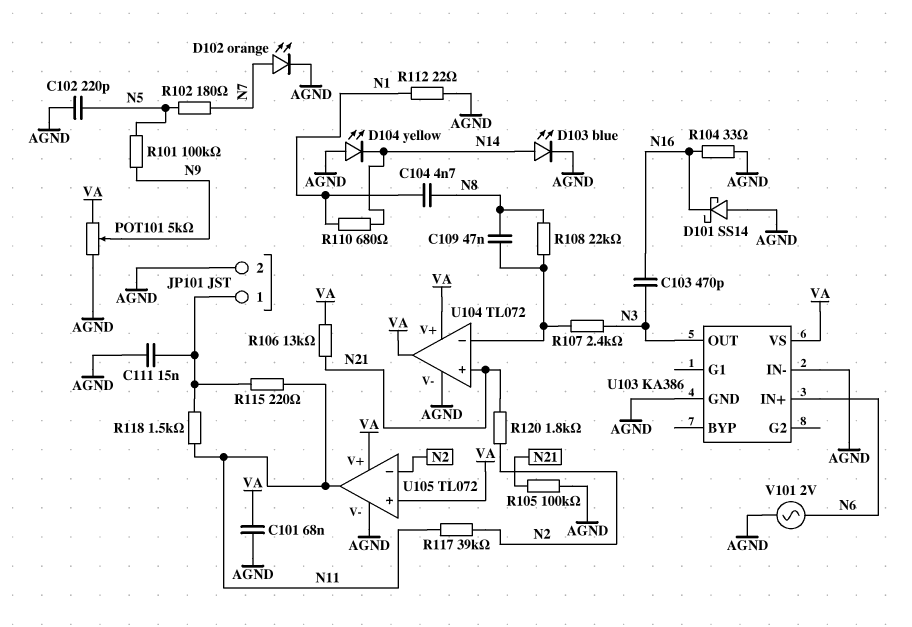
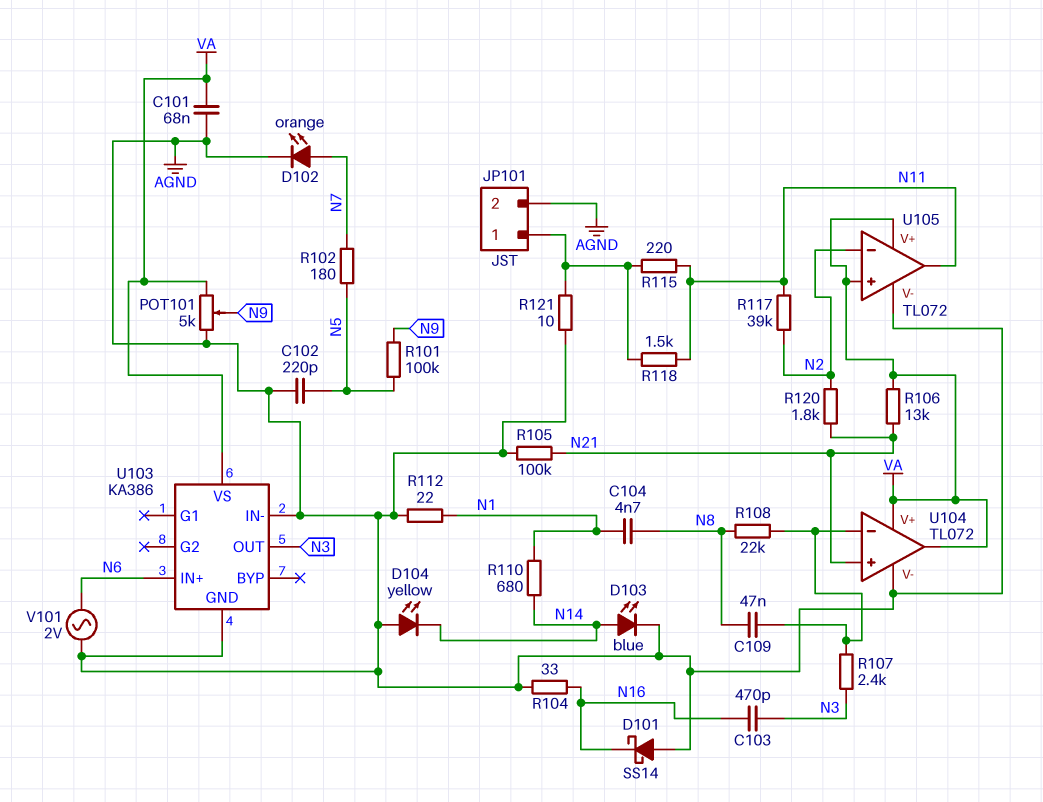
C111: 15nF (AGND, JP101/1) -> none
R121: none -> 10 (AGND, JP101/1)

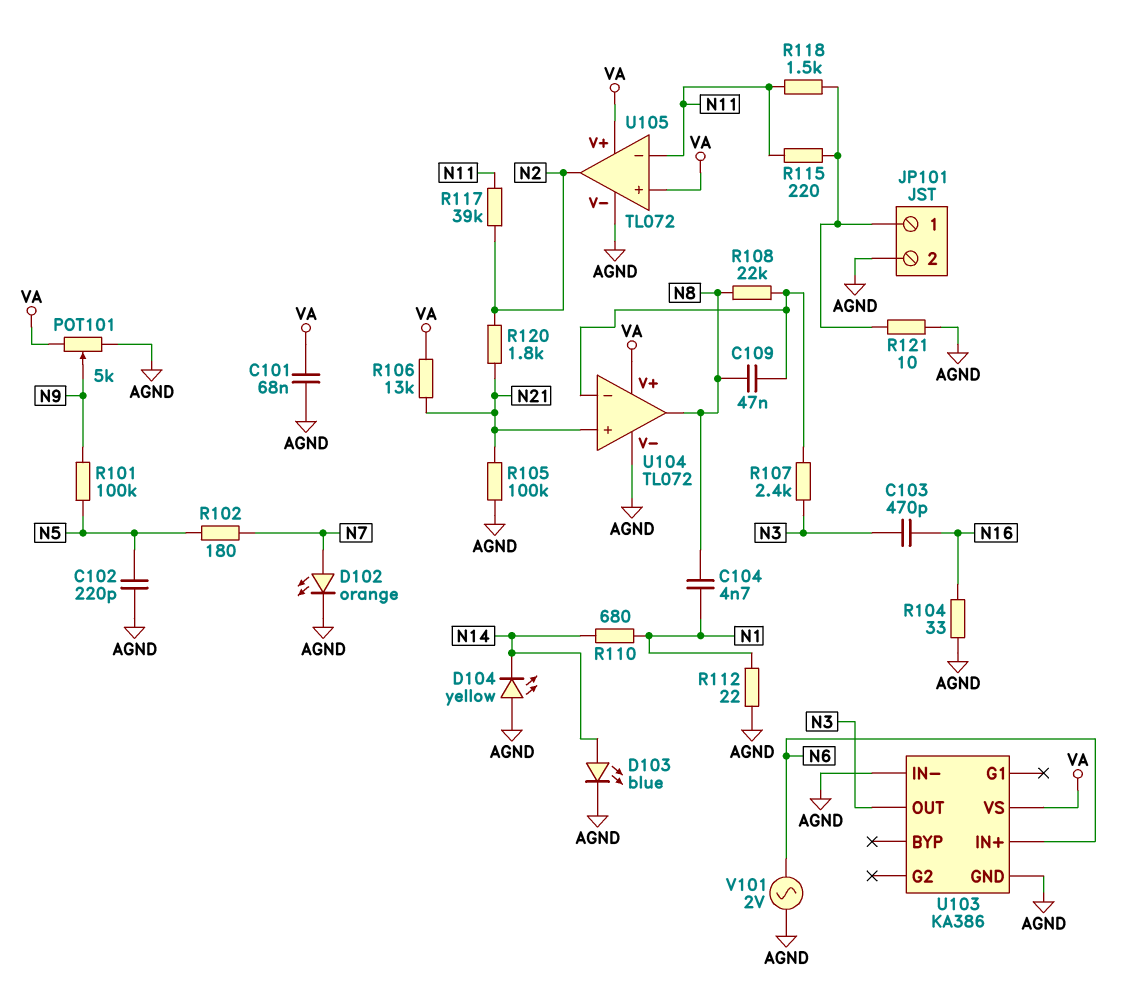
D101: schottky SS14 (A AGND, K N16) -> none
U104 pin out: VA -> N8
U105 pin in-: N2 -> N11
U105 pin out: N11 -> N2

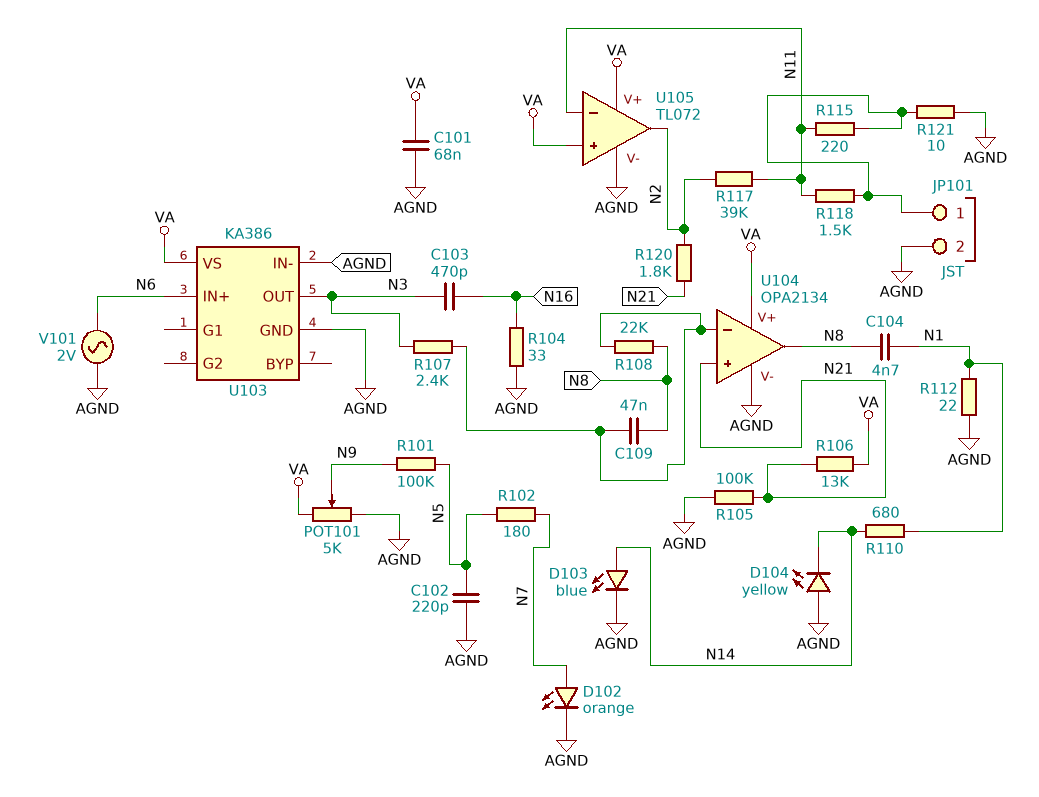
U104: TL072 -> OPA2134

